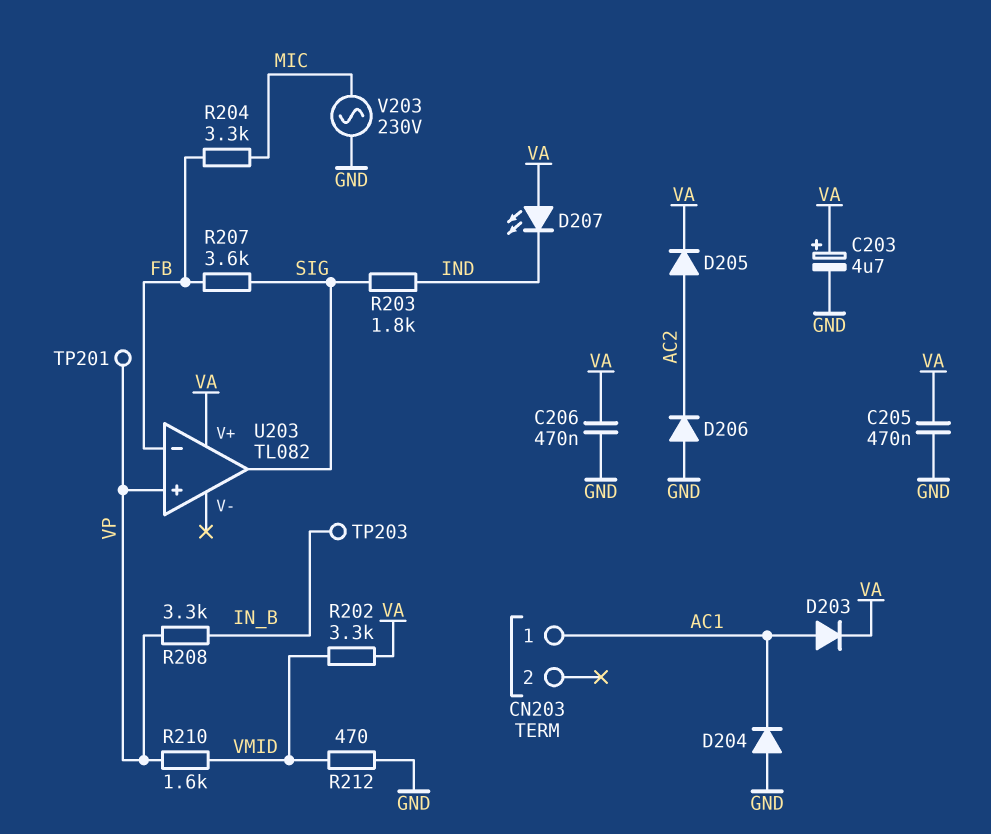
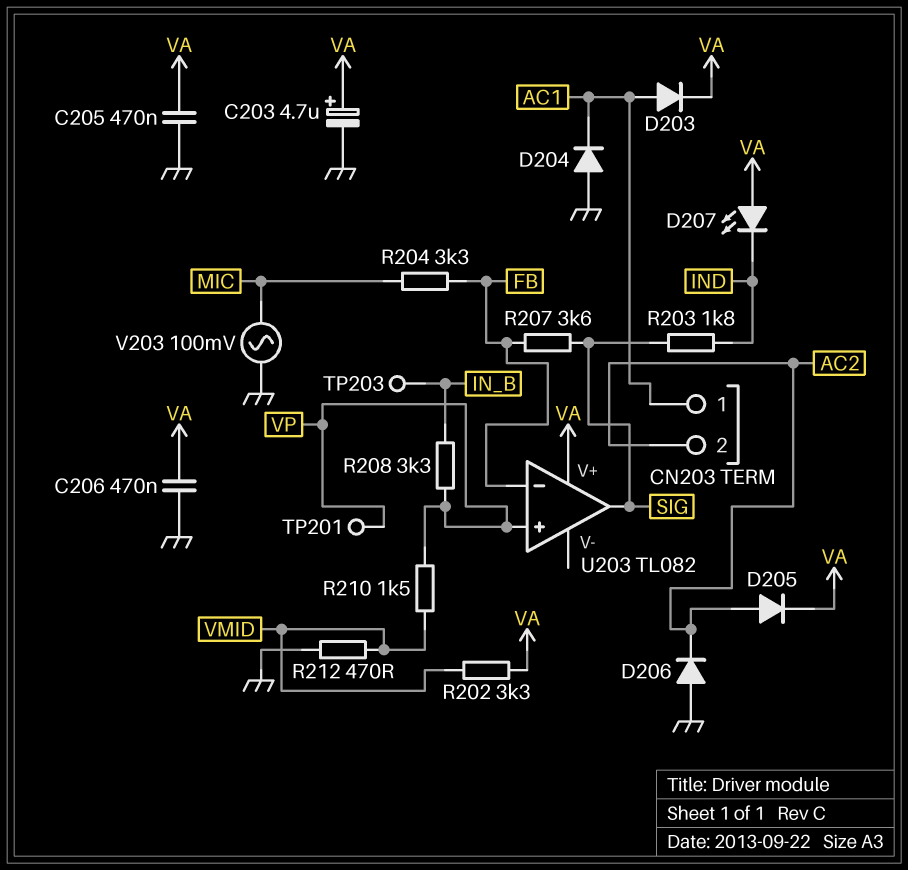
CN203 pin 2: none -> AC2
R210: 1.6k (VMID, VP) -> 1.5k (VMID, VP)
V203: AC 230V (GND, MIC) -> AC 100mV (GND, MIC)

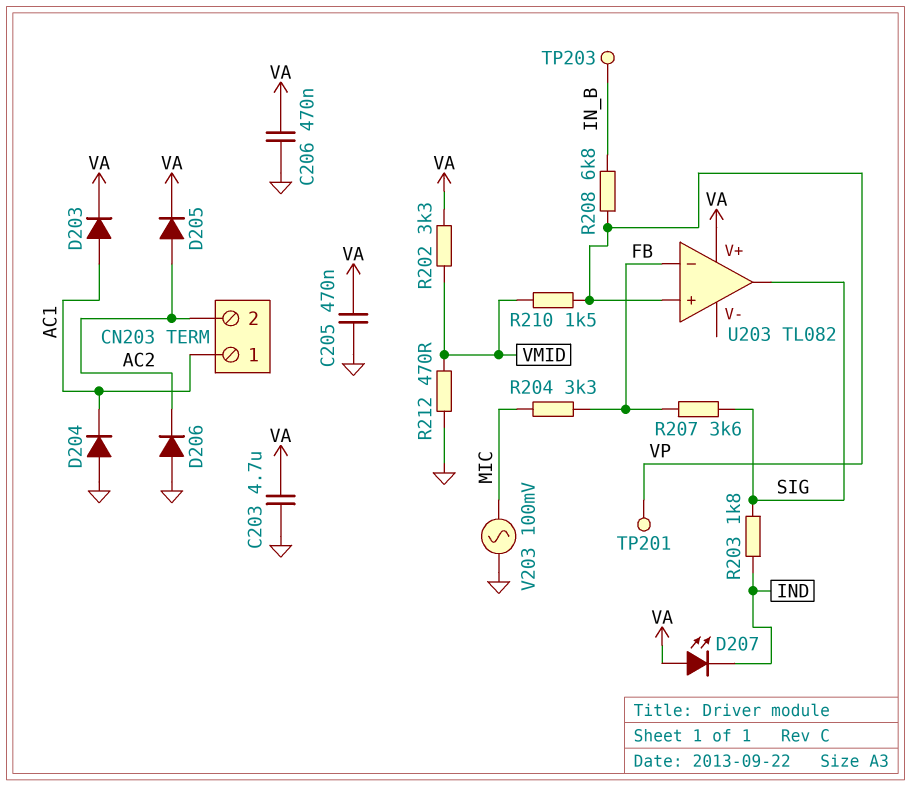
C203: 4.7uF (plus VA, minus GND) -> 4.7uF (GND, VA)
R208: 3.3k (IN_B, VP) -> 6.8k (IN_B, VP)

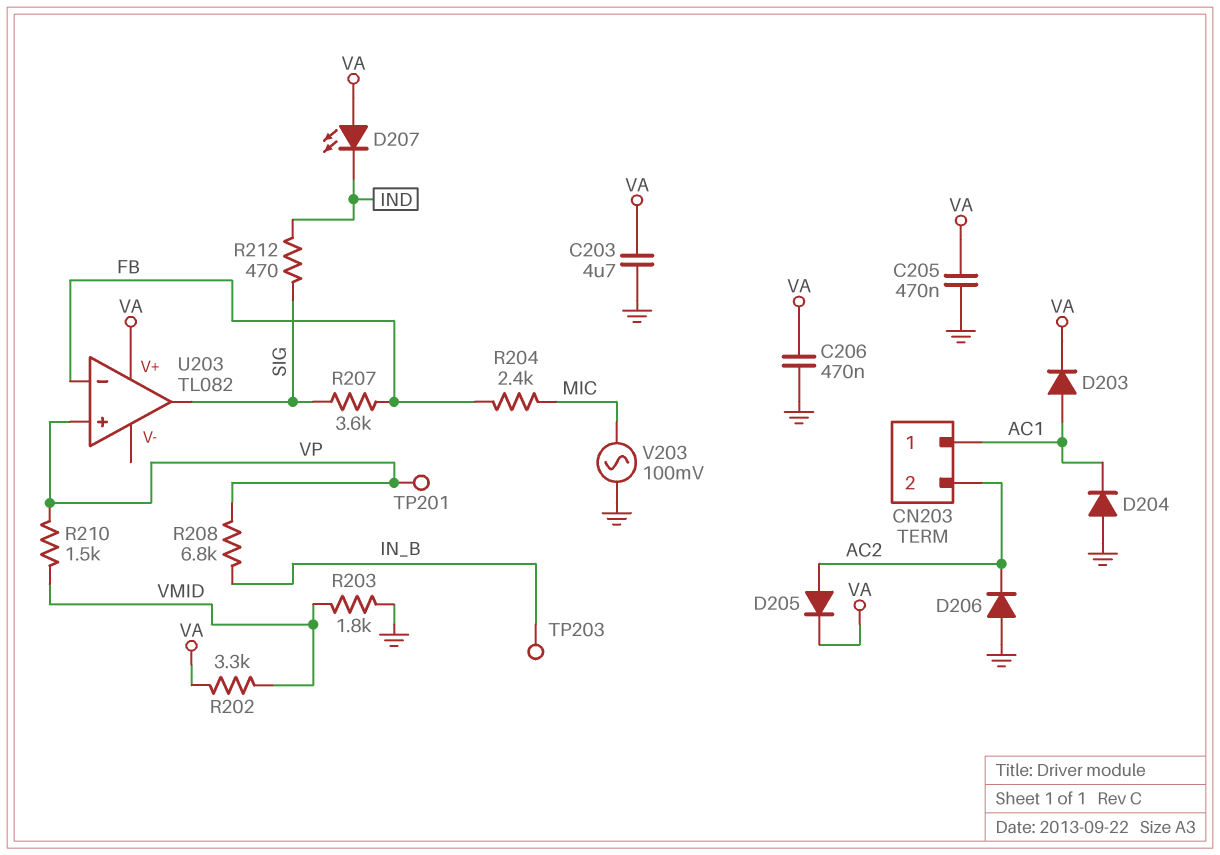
R203: 1.8k (IND, SIG) -> 1.8k (GND, VMID)
R204: 3.3k (FB, MIC) -> 2.4k (FB, MIC)
R212: 470 (GND, VMID) -> 470 (IND, SIG)

